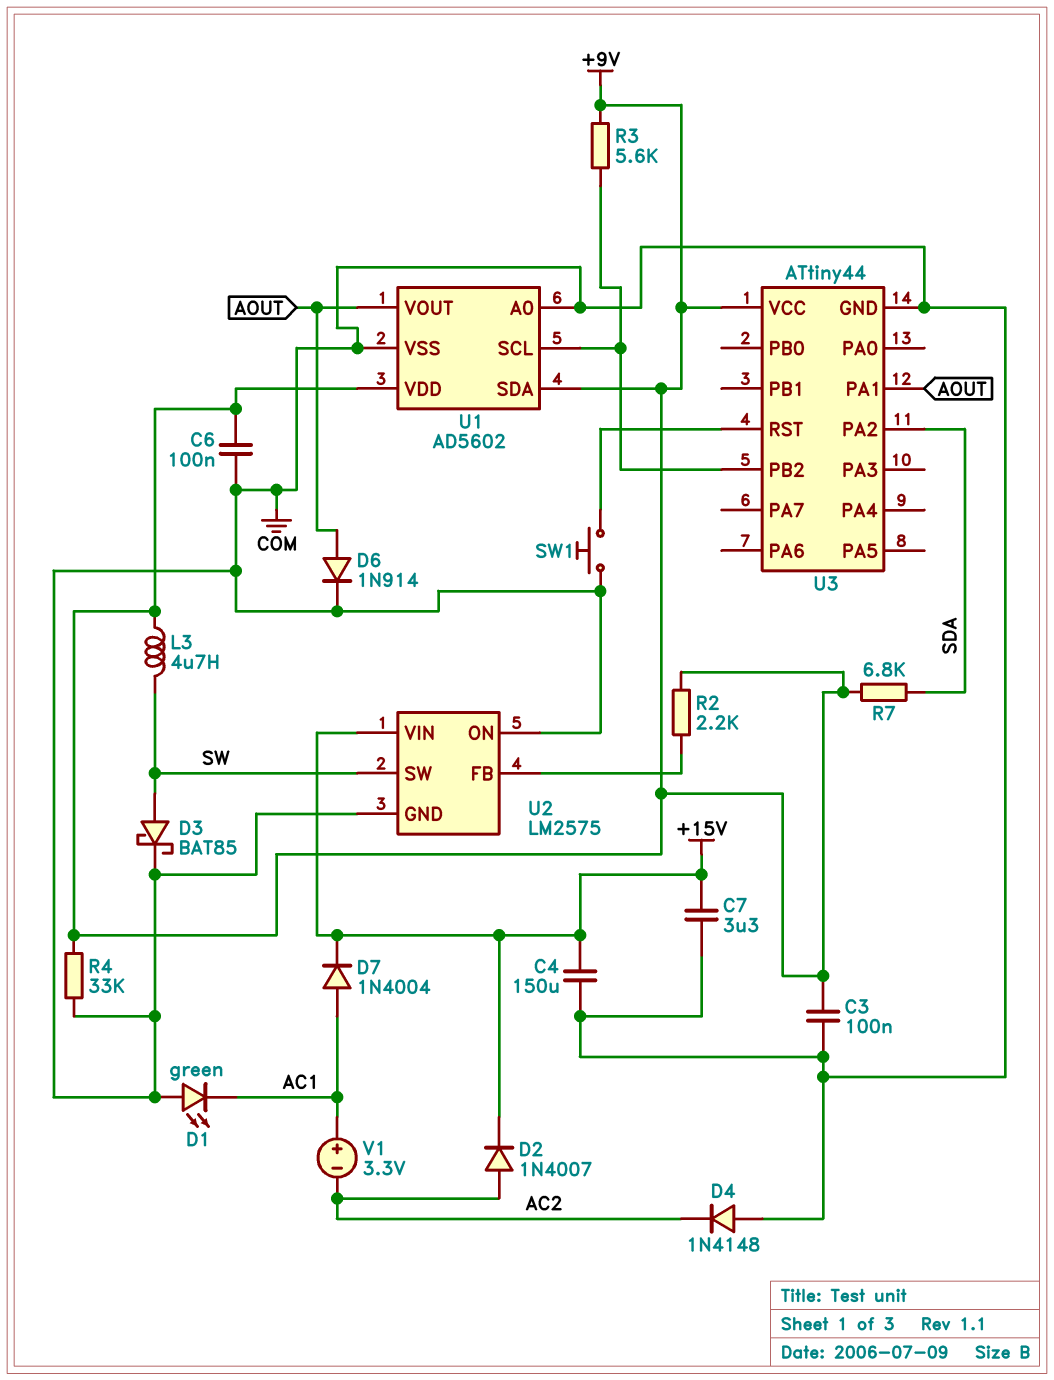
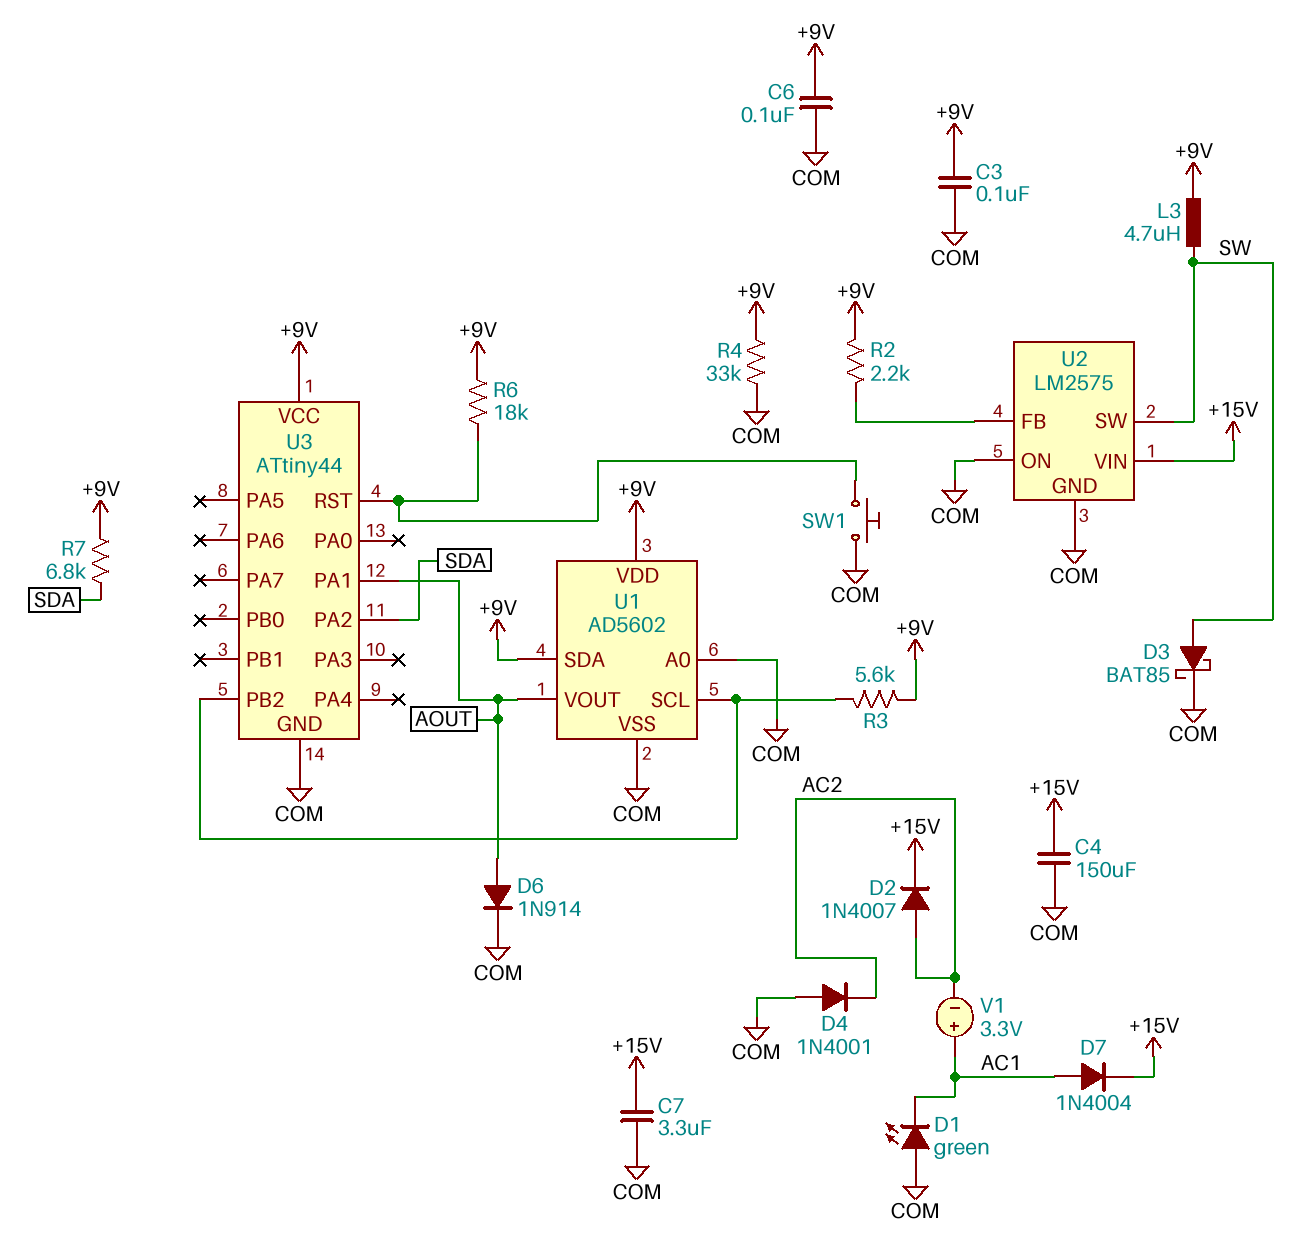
D4: diode 1N4148 (A COM, K AC2) -> diode 1N4001 (A COM, K AC2)
R6: none -> 18k (+9V, U3/RST)

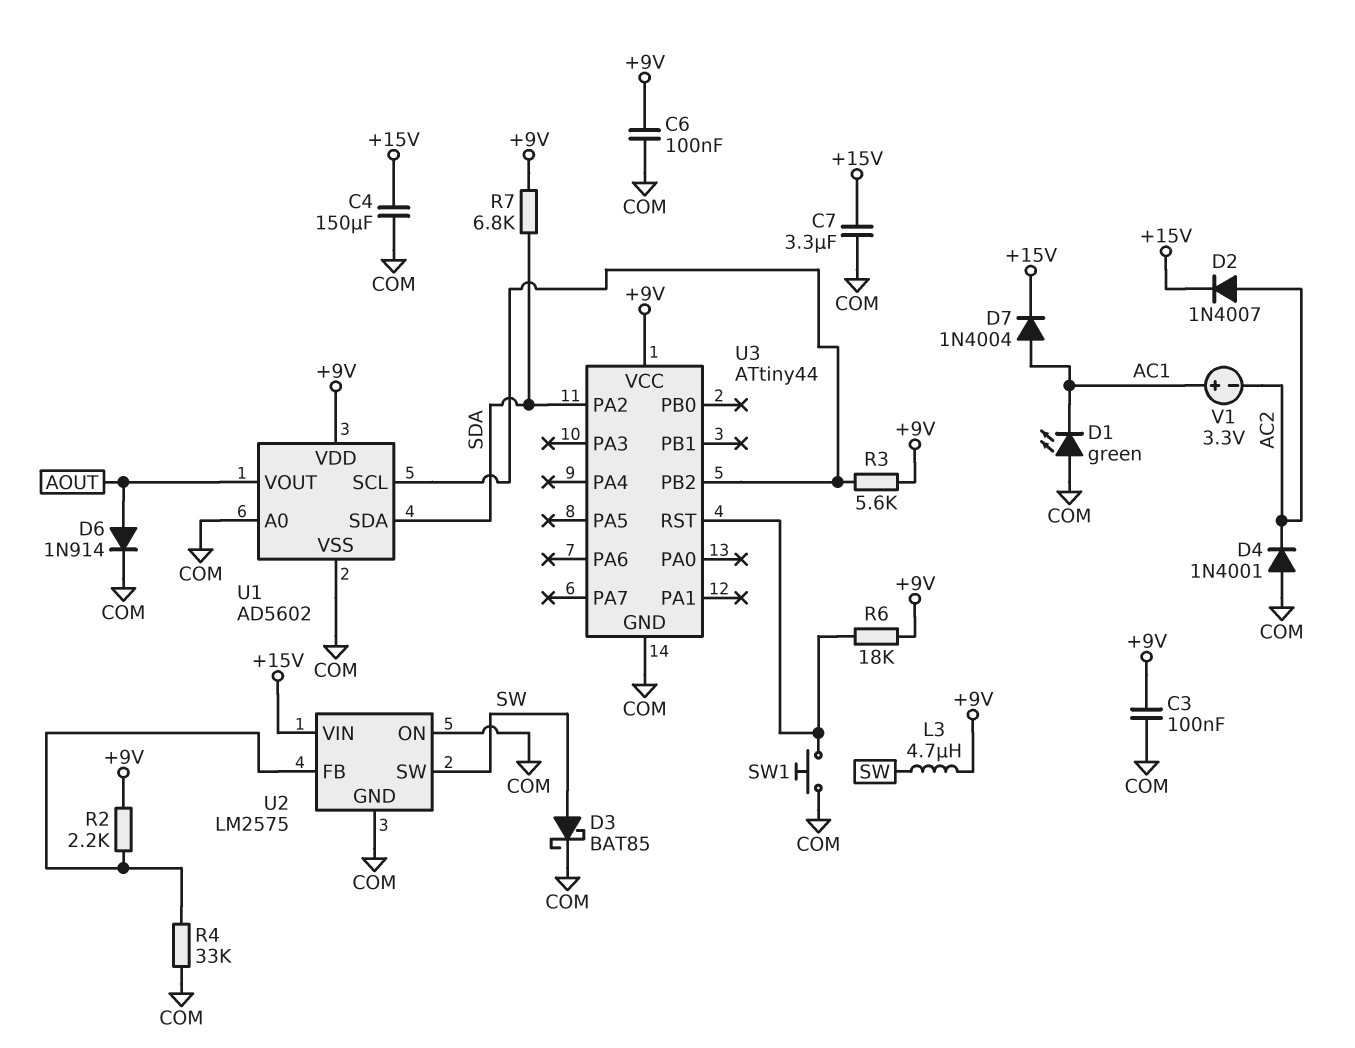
R4: 33k (+9V, COM) -> 33k (COM, U2/FB)
U1 pin SDA: +9V -> SDA
U3 pin PA1: AOUT -> none

